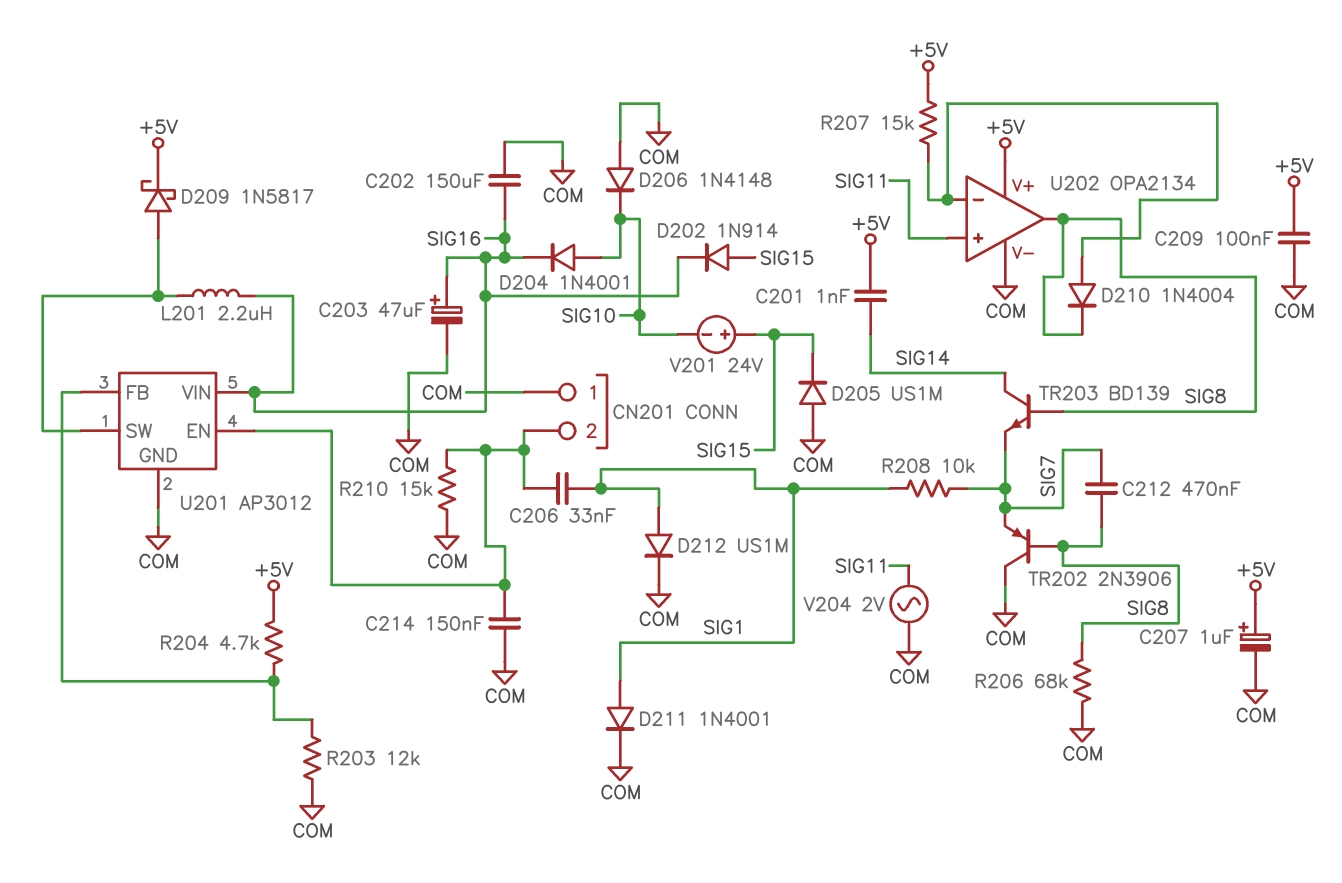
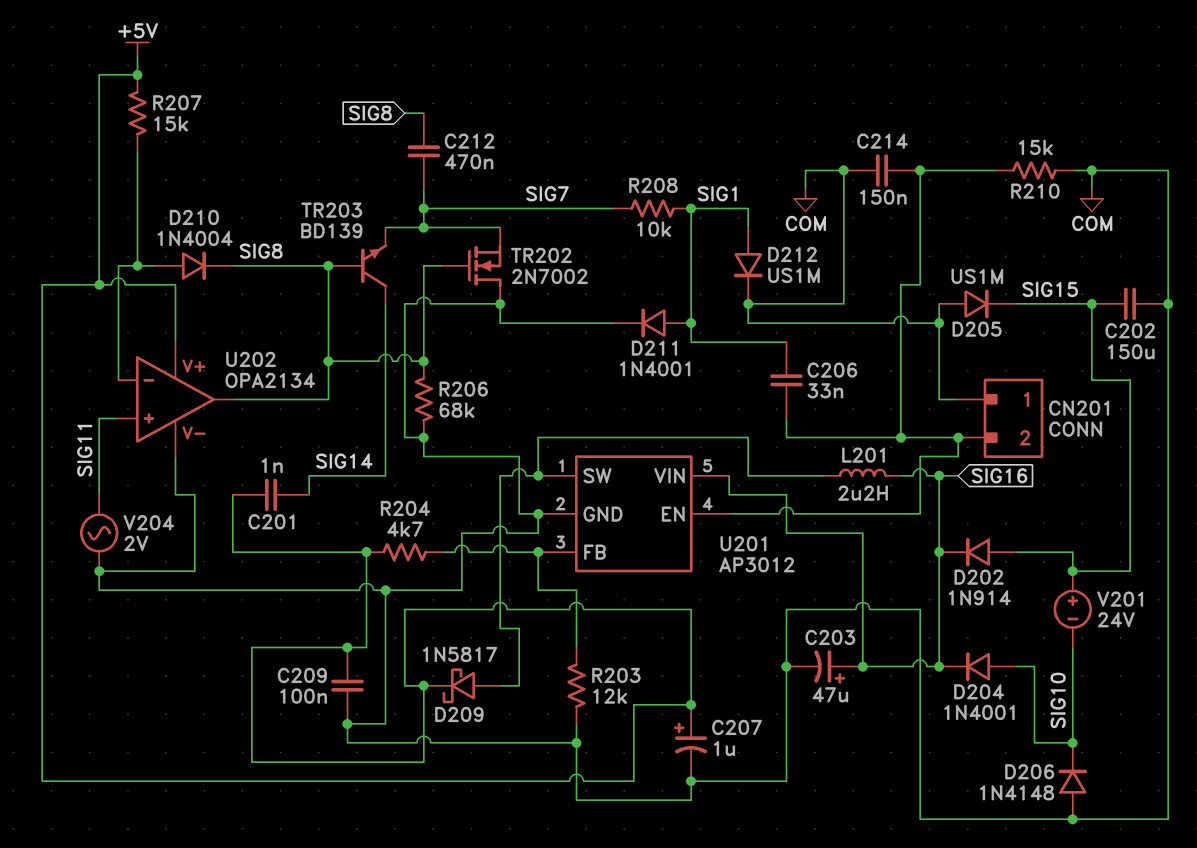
C202: 150uF (COM, SIG16) -> 150uF (COM, SIG15)
TR202: PNP 2N3906 (B SIG8, C COM, E SIG7) -> NMOS 2N7002 (G SIG8, D COM, S SIG7)

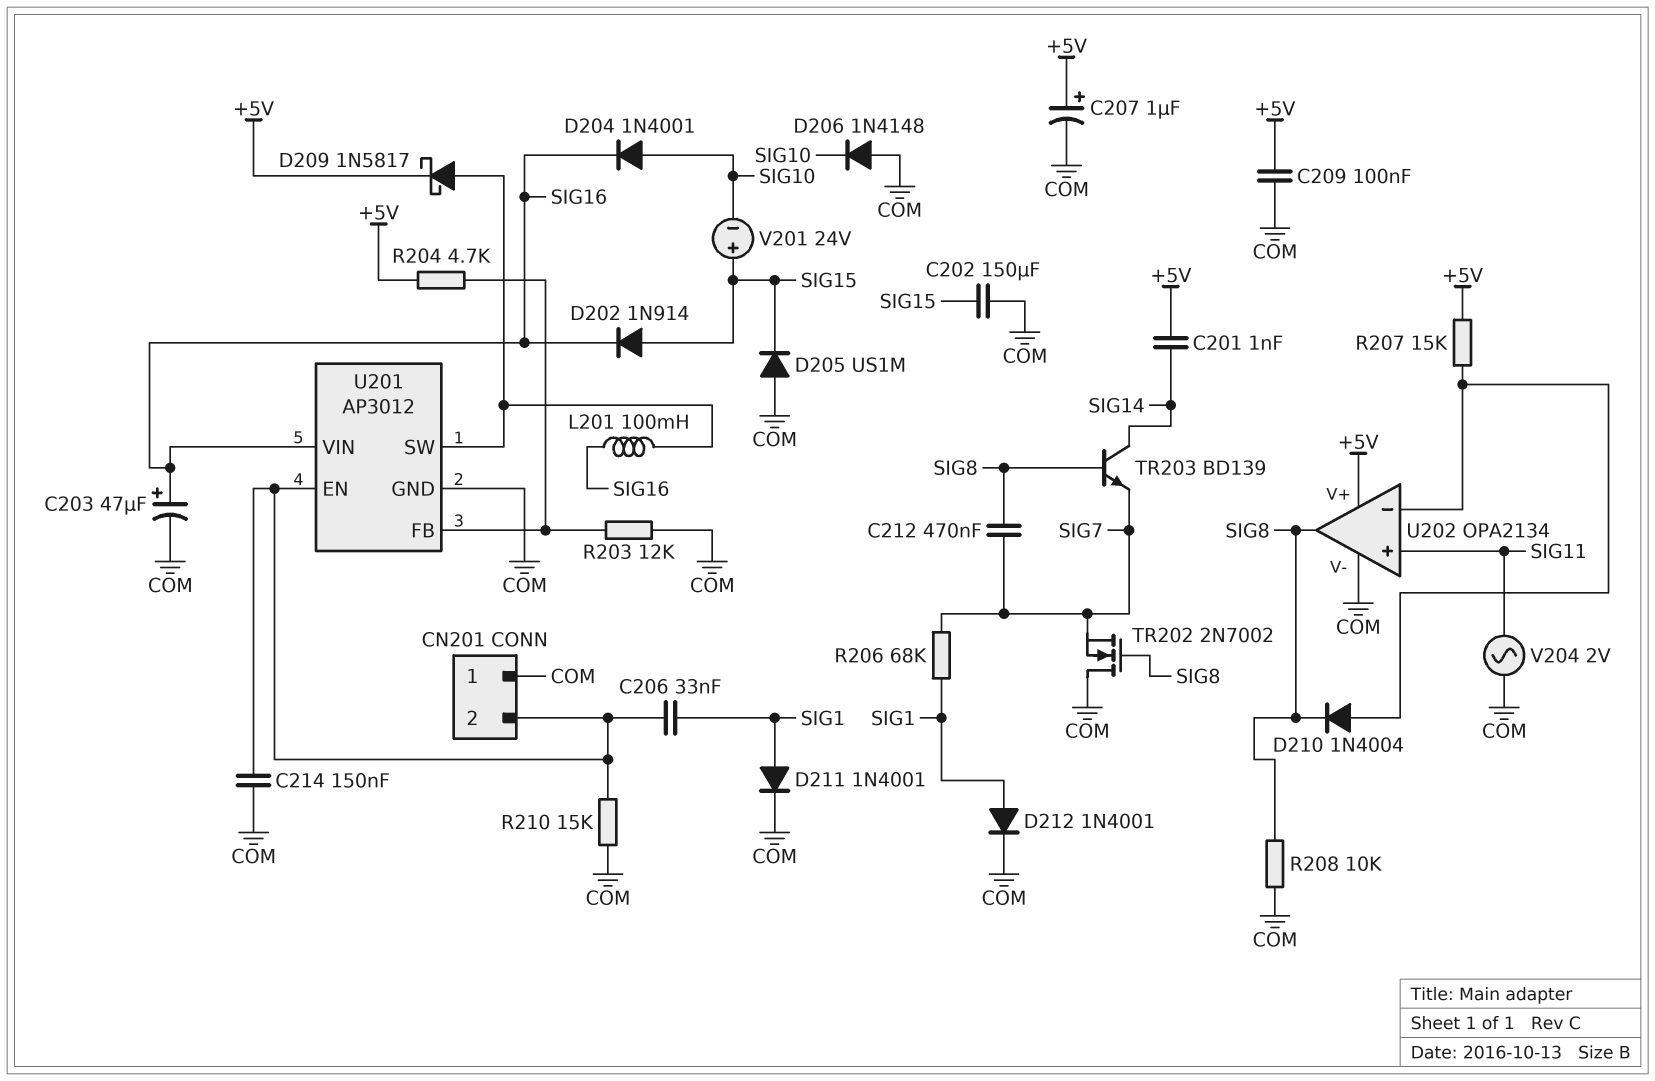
D212: diode US1M (A SIG1, K COM) -> diode 1N4001 (A SIG1, K COM)
L201: 2.2uH (SIG16, U201/SW) -> 100mH (SIG16, U201/SW)
R206: 68k (COM, SIG8) -> 68k (SIG1, SIG7)
R208: 10k (SIG1, SIG7) -> 10k (COM, SIG8)

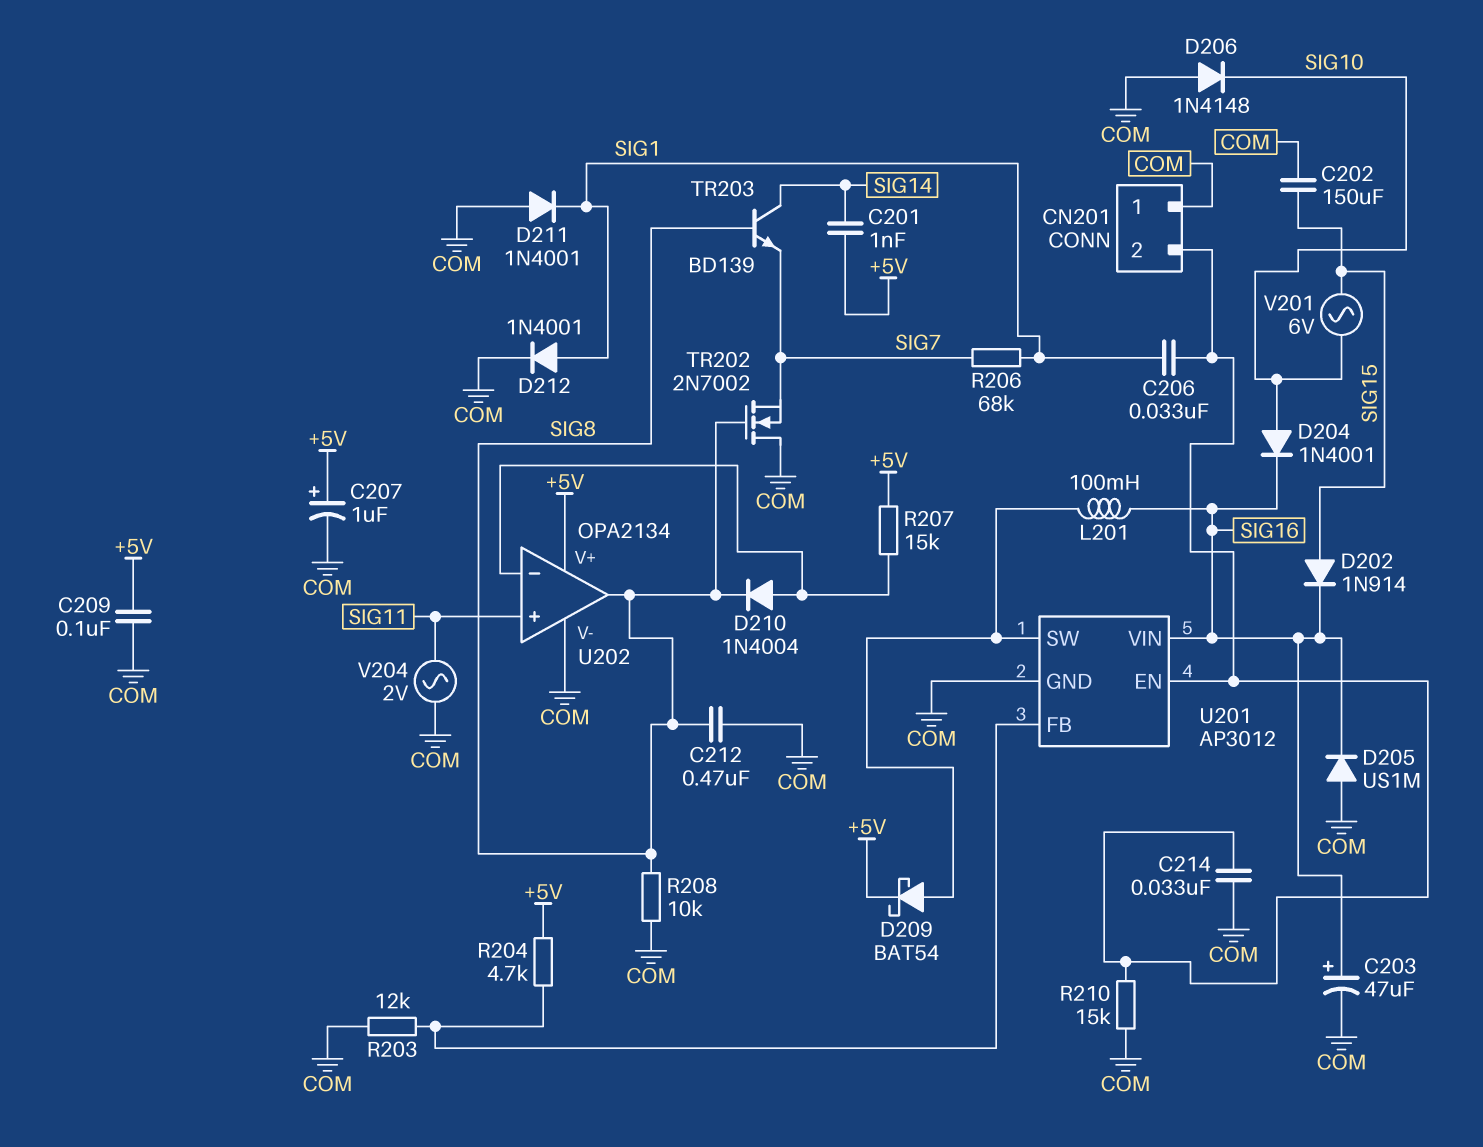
C212: 470nF (SIG7, SIG8) -> 470nF (COM, SIG8)
C214: 150nF (CN201/2, COM) -> 33nF (CN201/2, COM)
D205: diode US1M (A COM, K SIG15) -> diode US1M (A COM, K SIG16)
D209: schottky 1N5817 (A U201/SW, K +5V) -> schottky BAT54 (A U201/SW, K +5V)
D211: diode 1N4001 (A SIG1, K COM) -> diode 1N4001 (A COM, K SIG1)
V201: 24V (plus SIG15, minus SIG10) -> AC 6V (SIG10, SIG15)

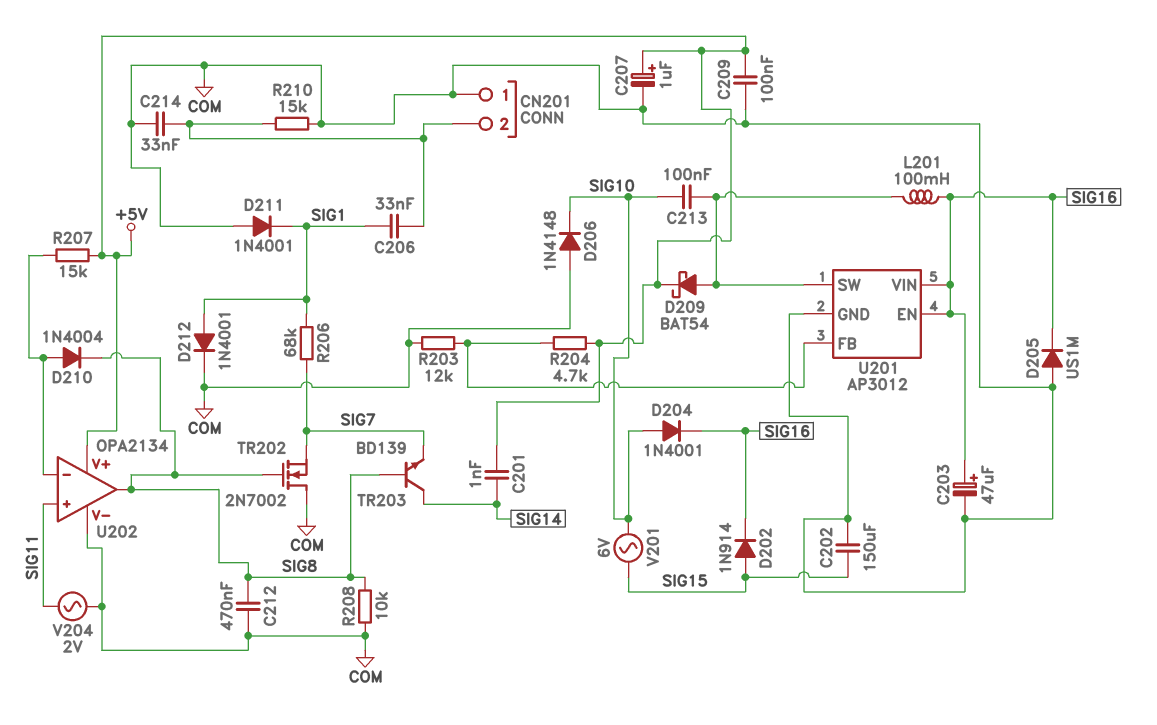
C213: none -> 100nF (SIG10, U201/SW)
U201 pin EN: CN201/2 -> SIG16

